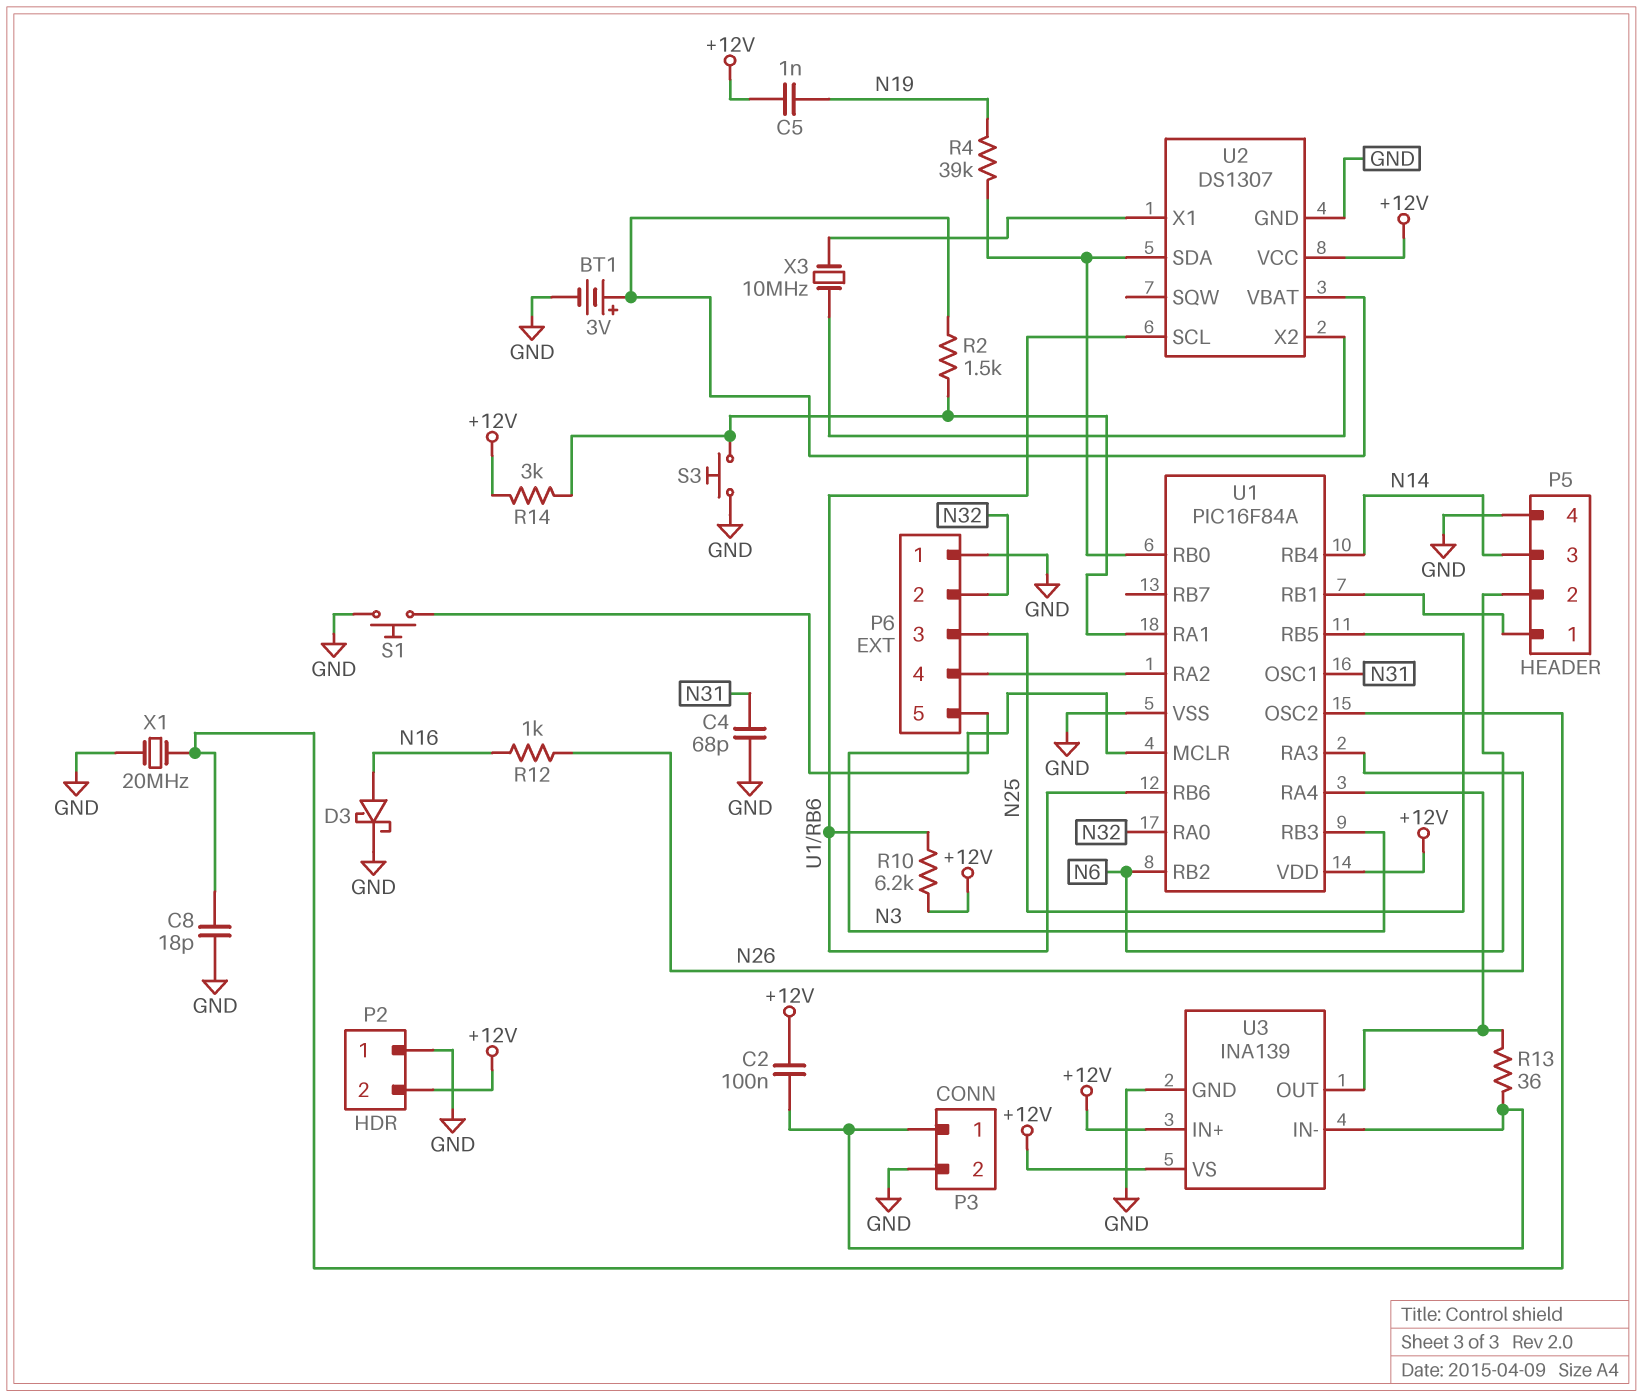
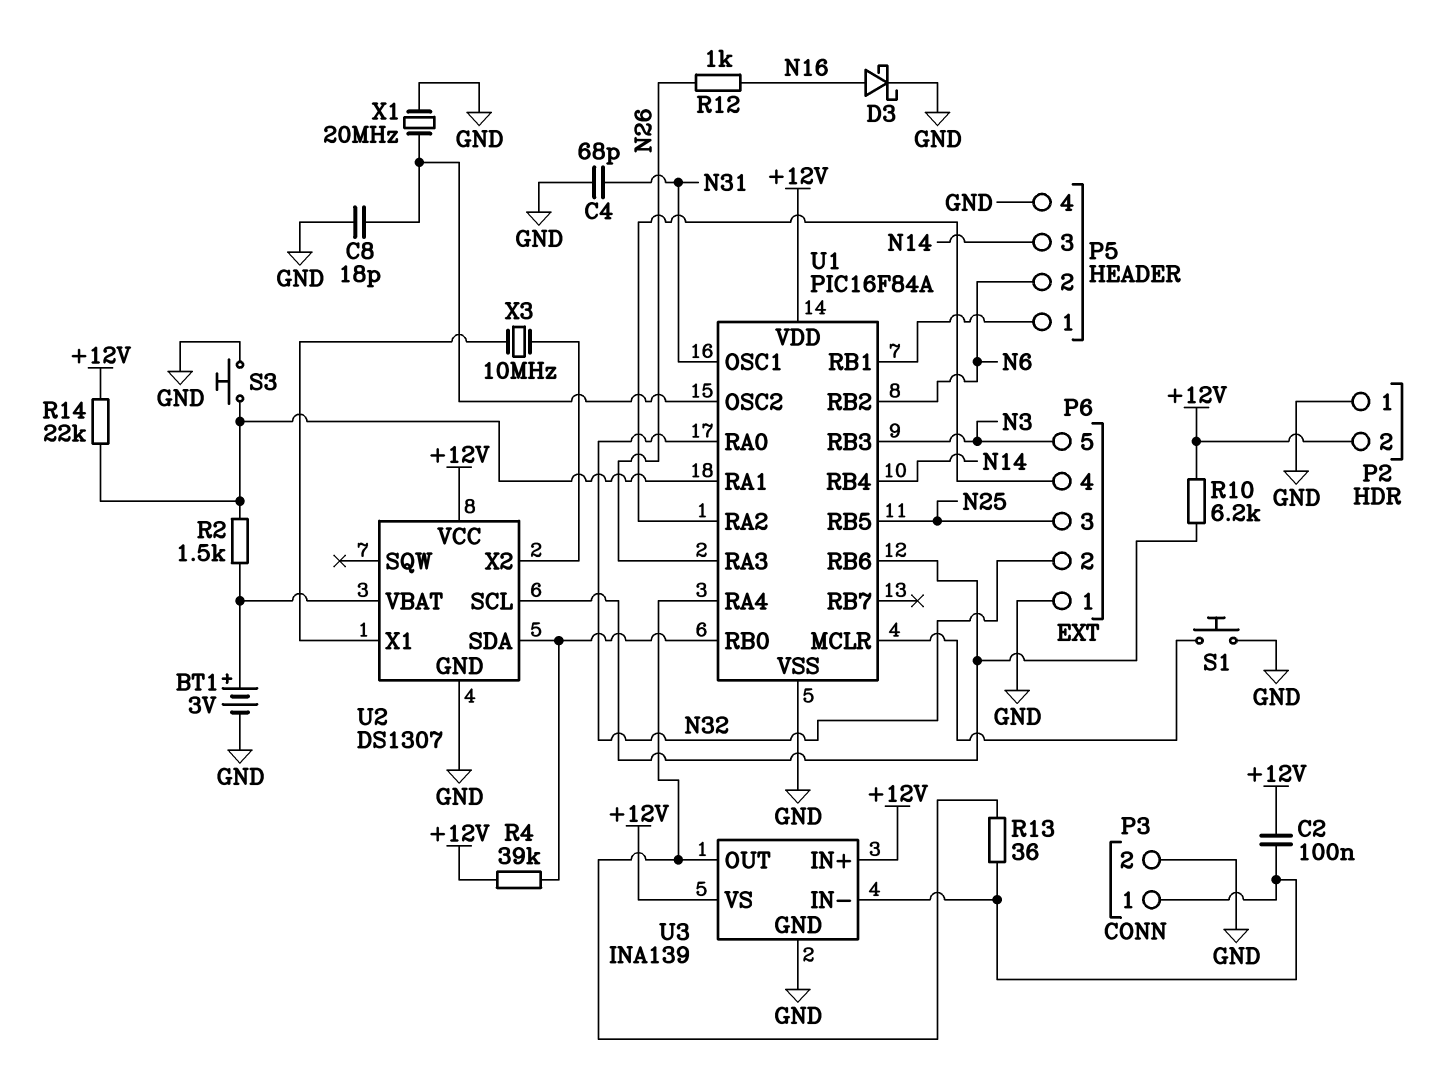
C5: 1nF (+12V, N19) -> none
R4: 39k (N19, U1/RB0) -> 39k (+12V, U1/RB0)
R14: 3k (+12V, U1/RA1) -> 22k (+12V, U1/RA1)

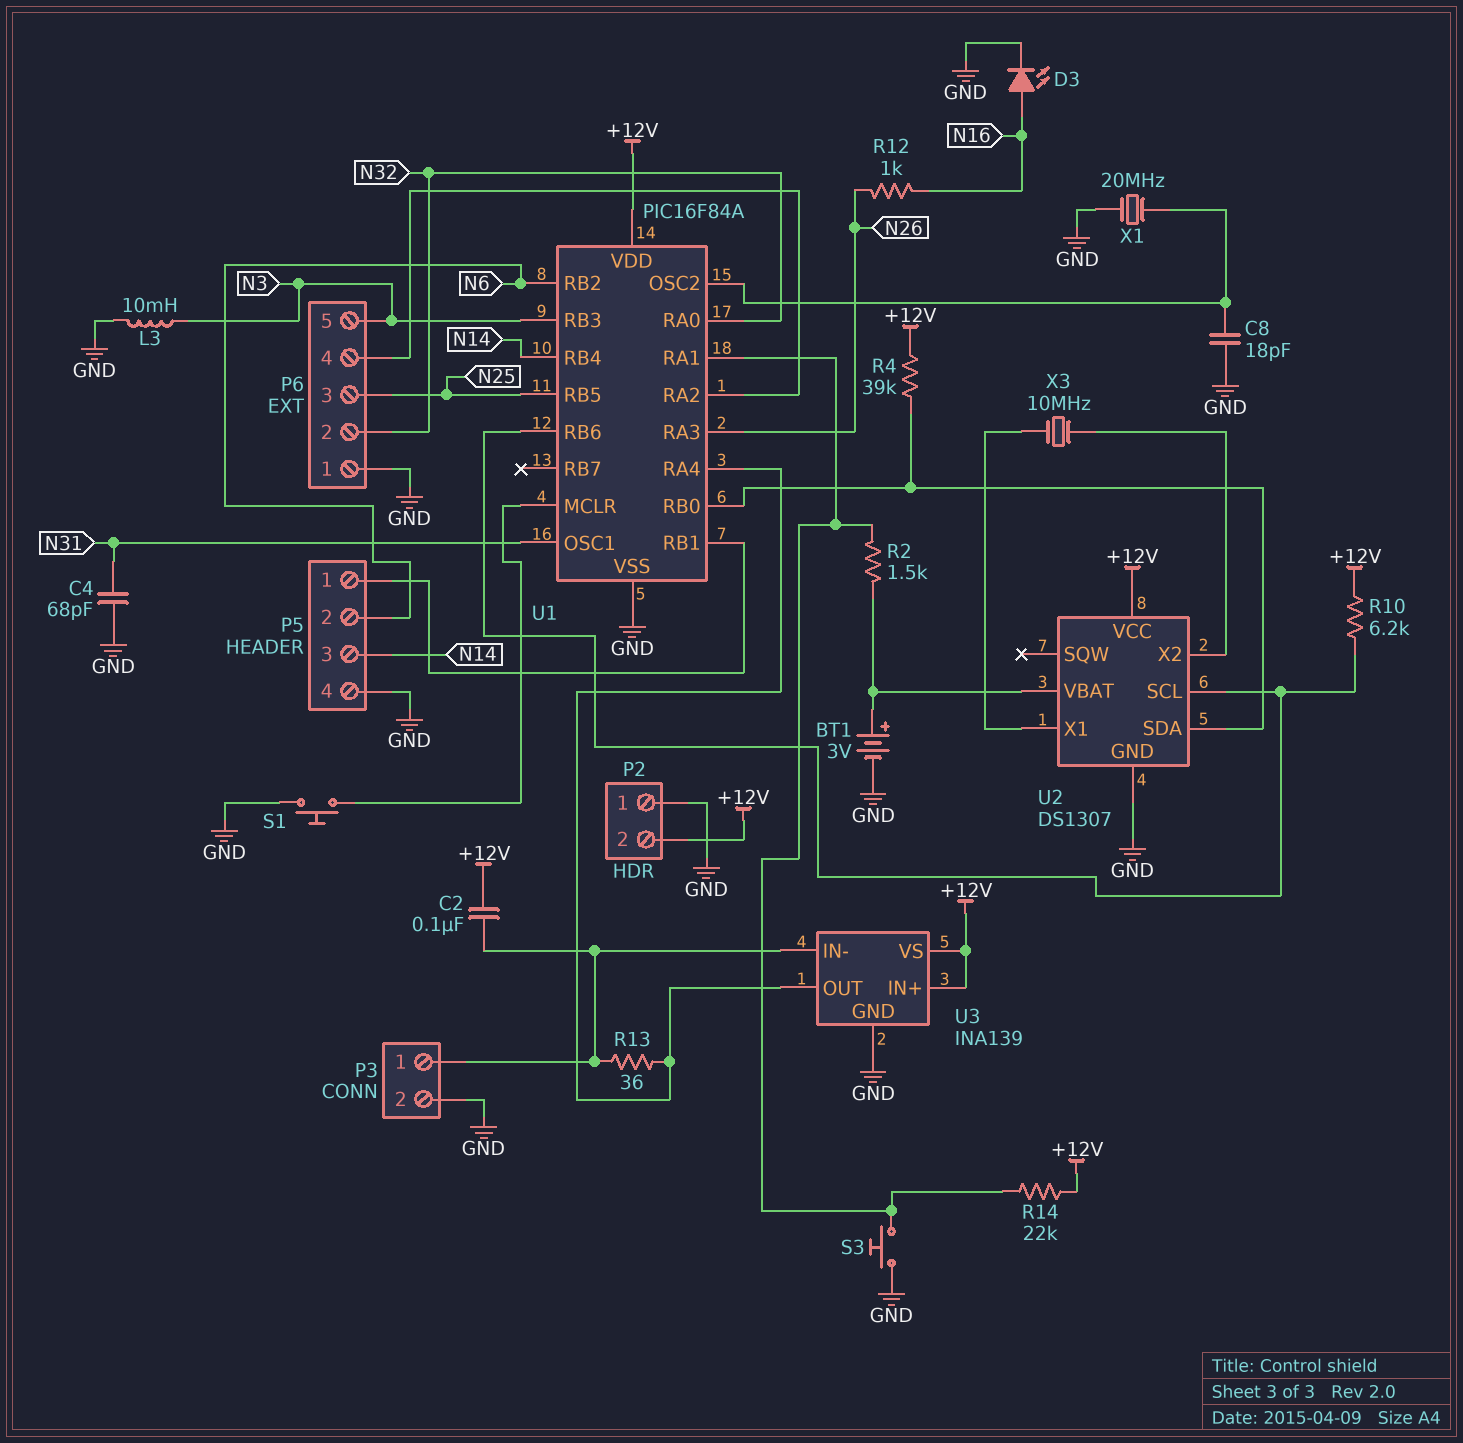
D3: schottky (A N16, K GND) -> LED (A N16, K GND)
L3: none -> 10mH (GND, N3)

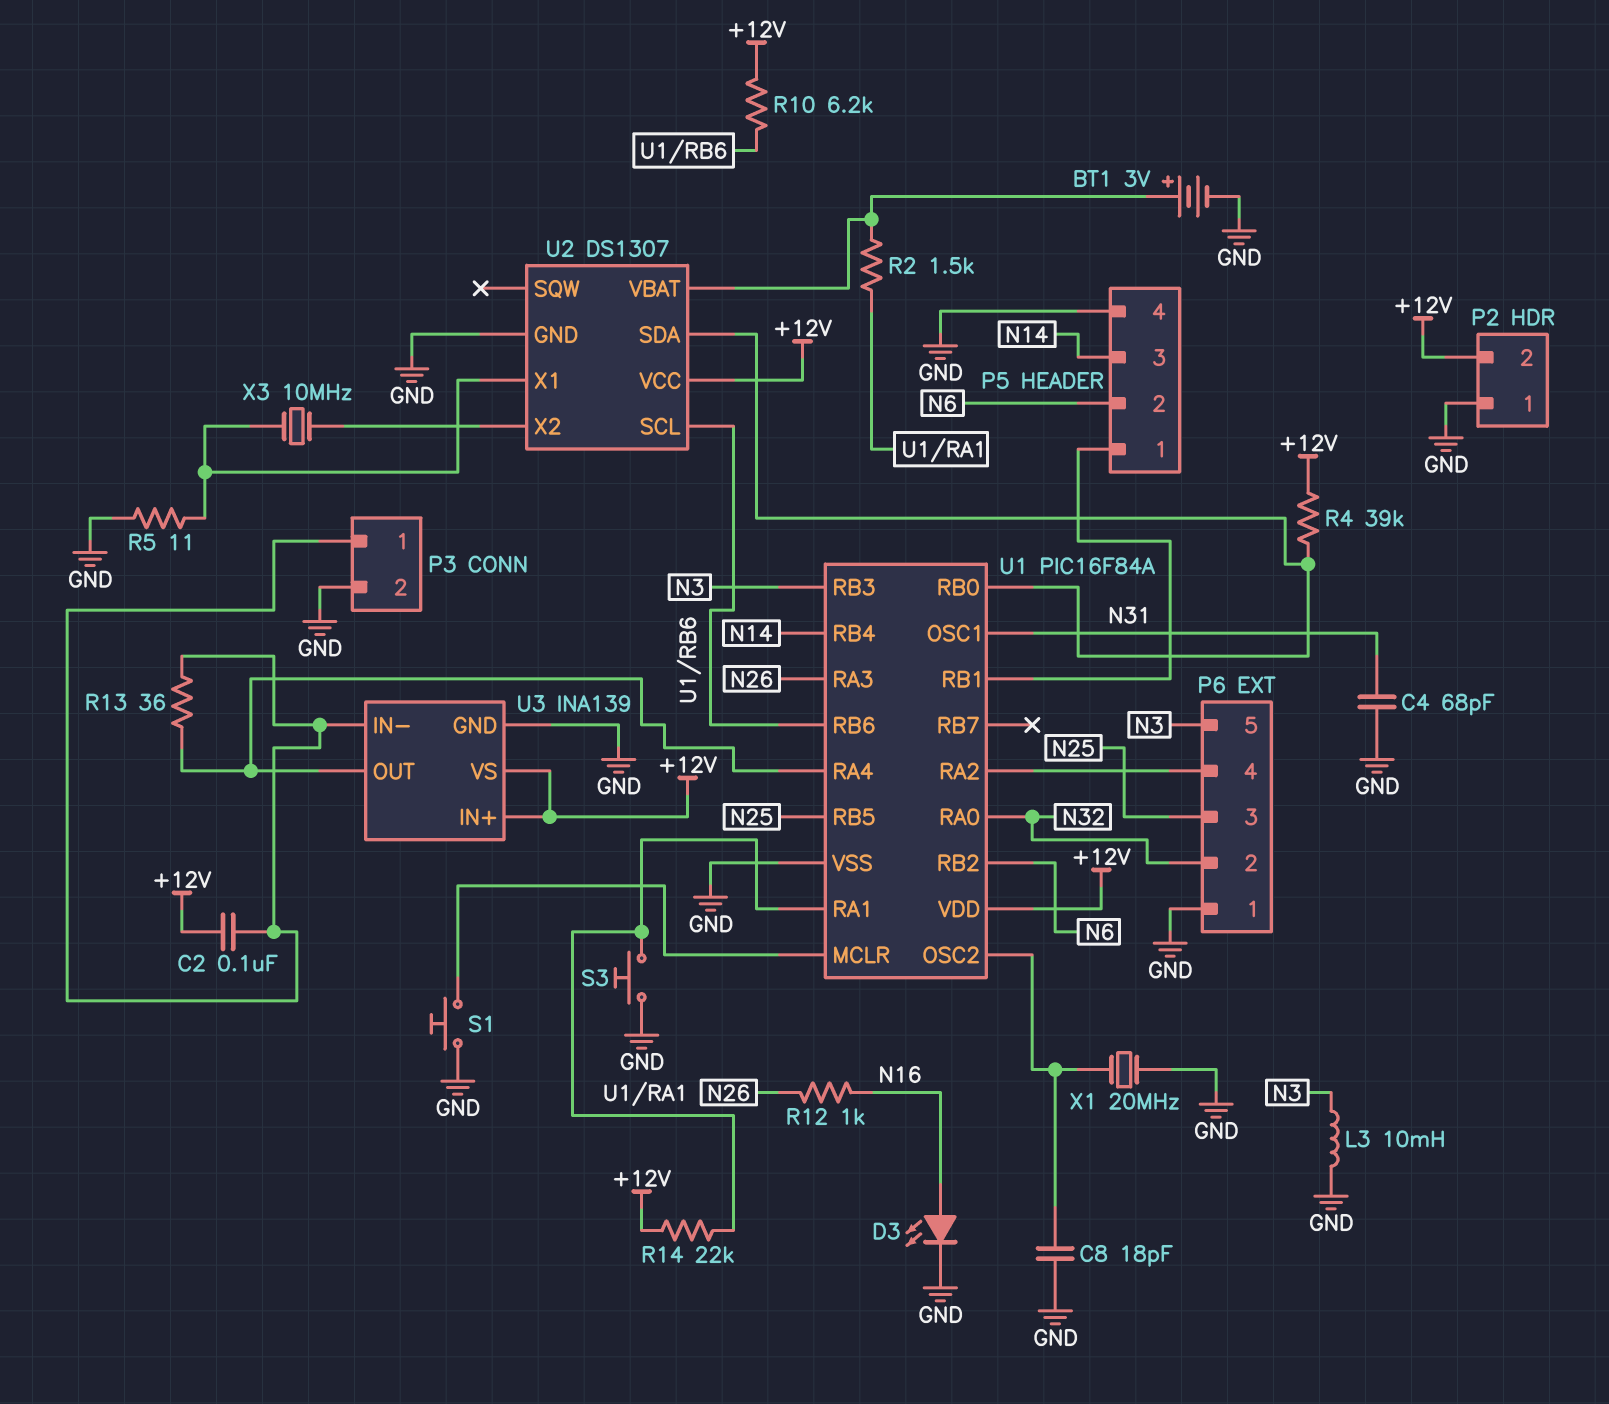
R5: none -> 11 (GND, U2/X1)

